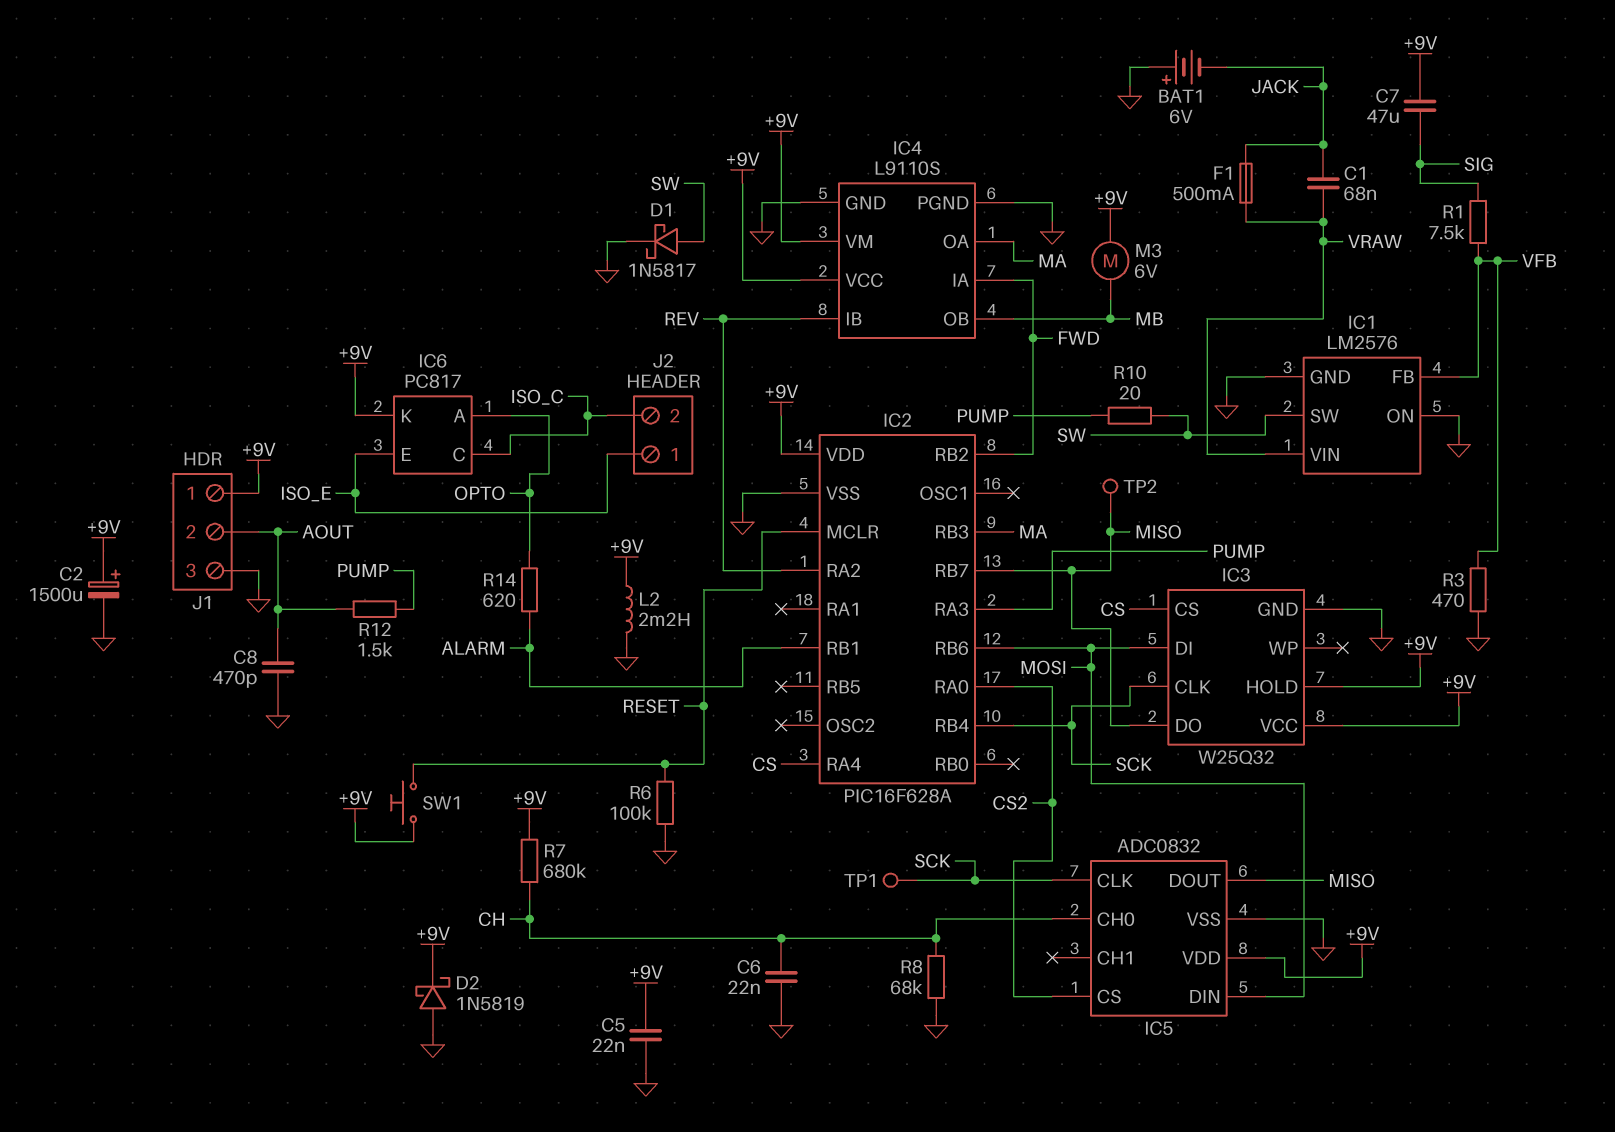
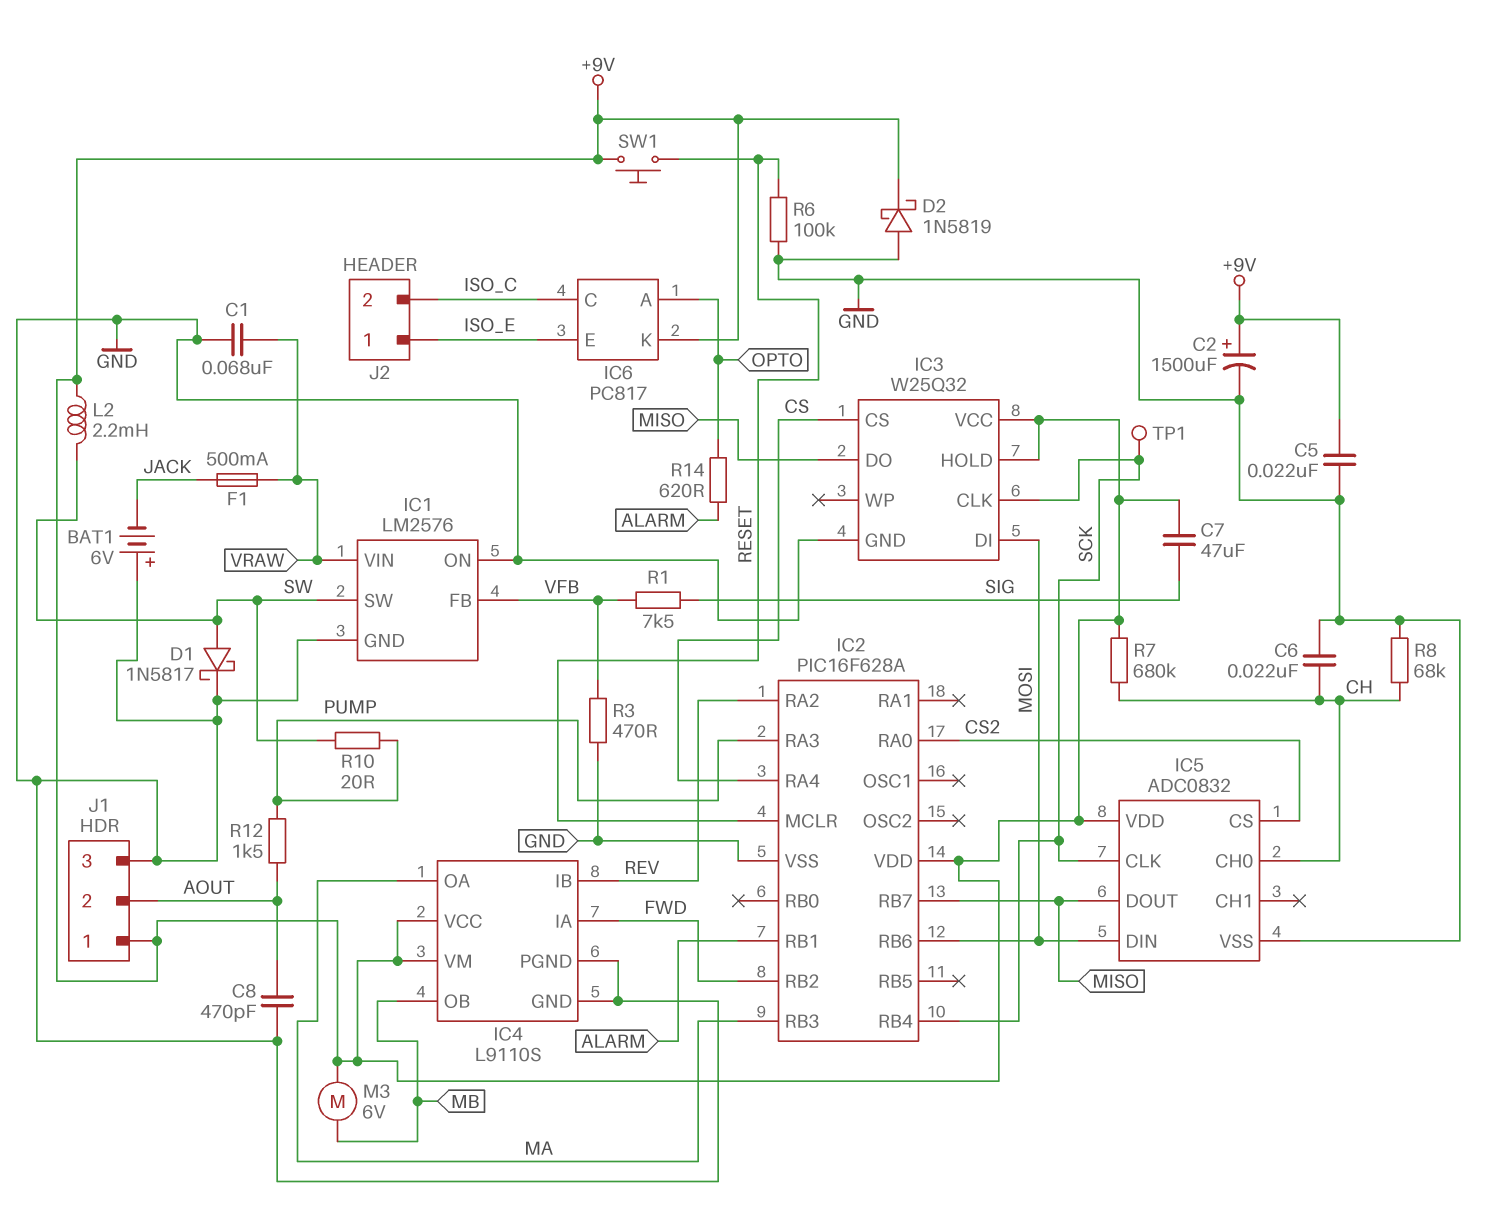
C1: 68nF (JACK, VRAW) -> 68nF (GND, VRAW)
L2: 2.2mH (+9V, GND) -> 2.2mH (+9V, SW)
TP2: test point (MISO) -> none

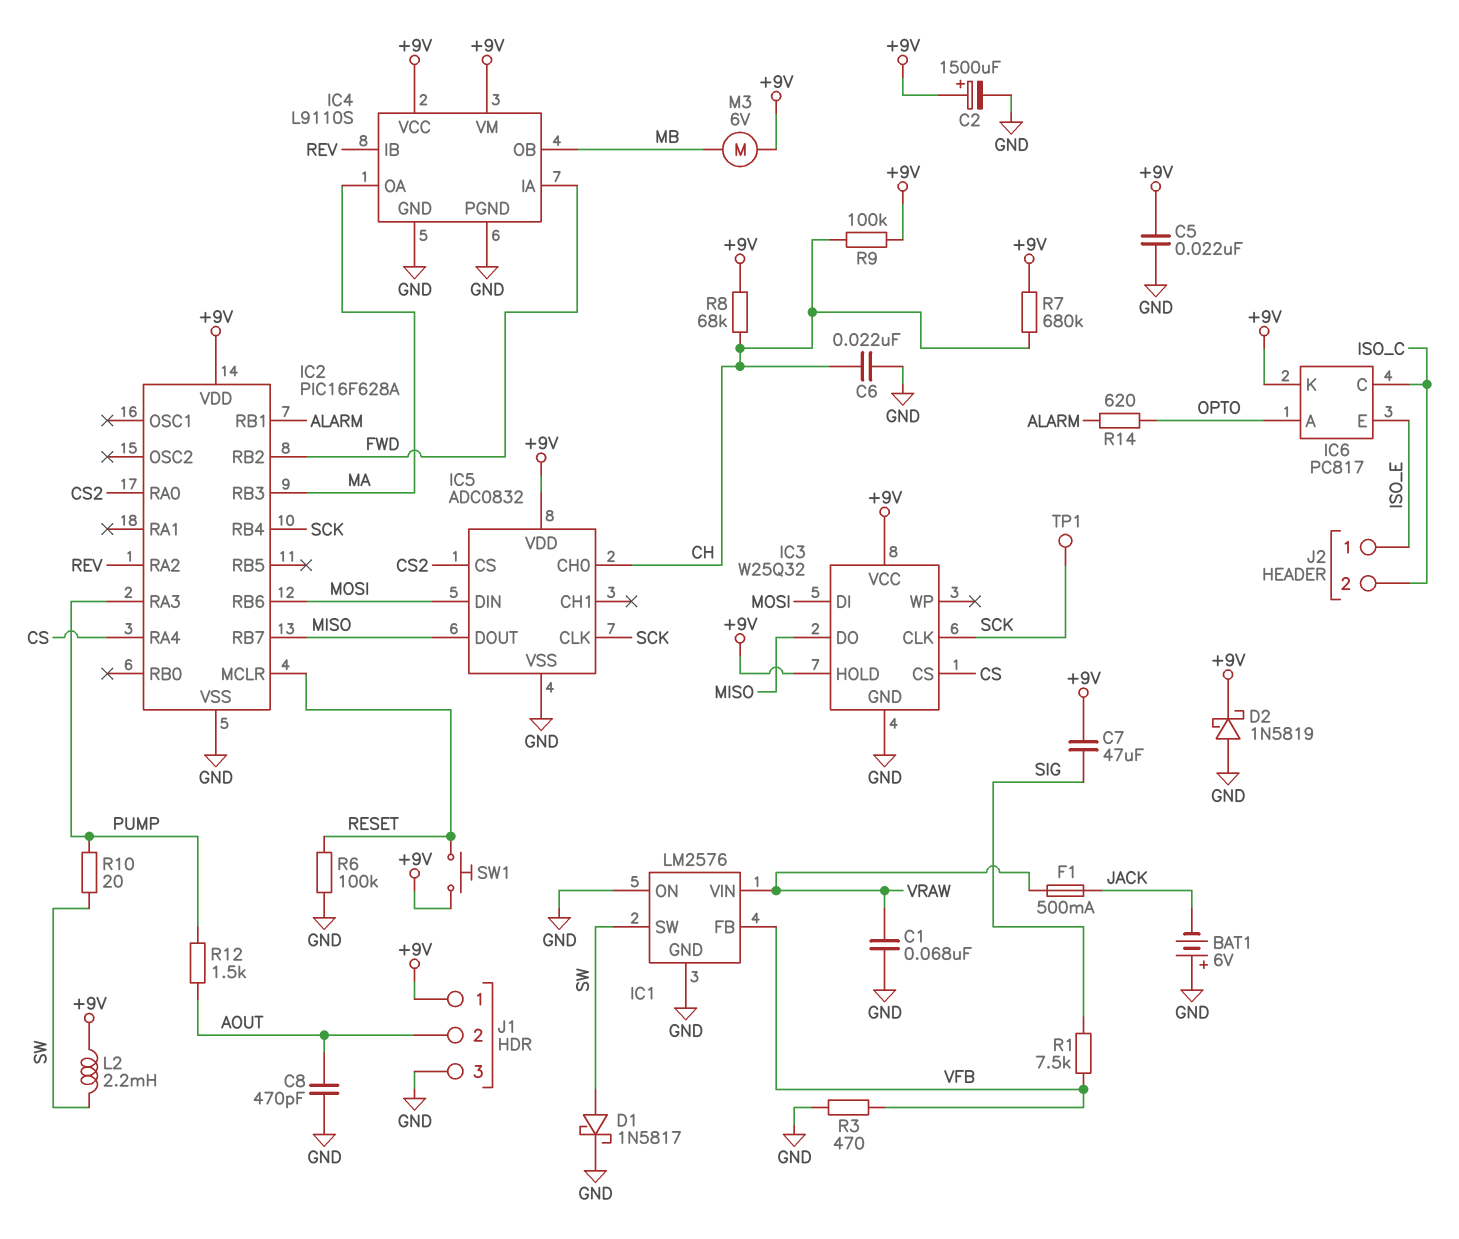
R8: 68k (CH, GND) -> 68k (+9V, CH)
R9: none -> 100k (+9V, CH)

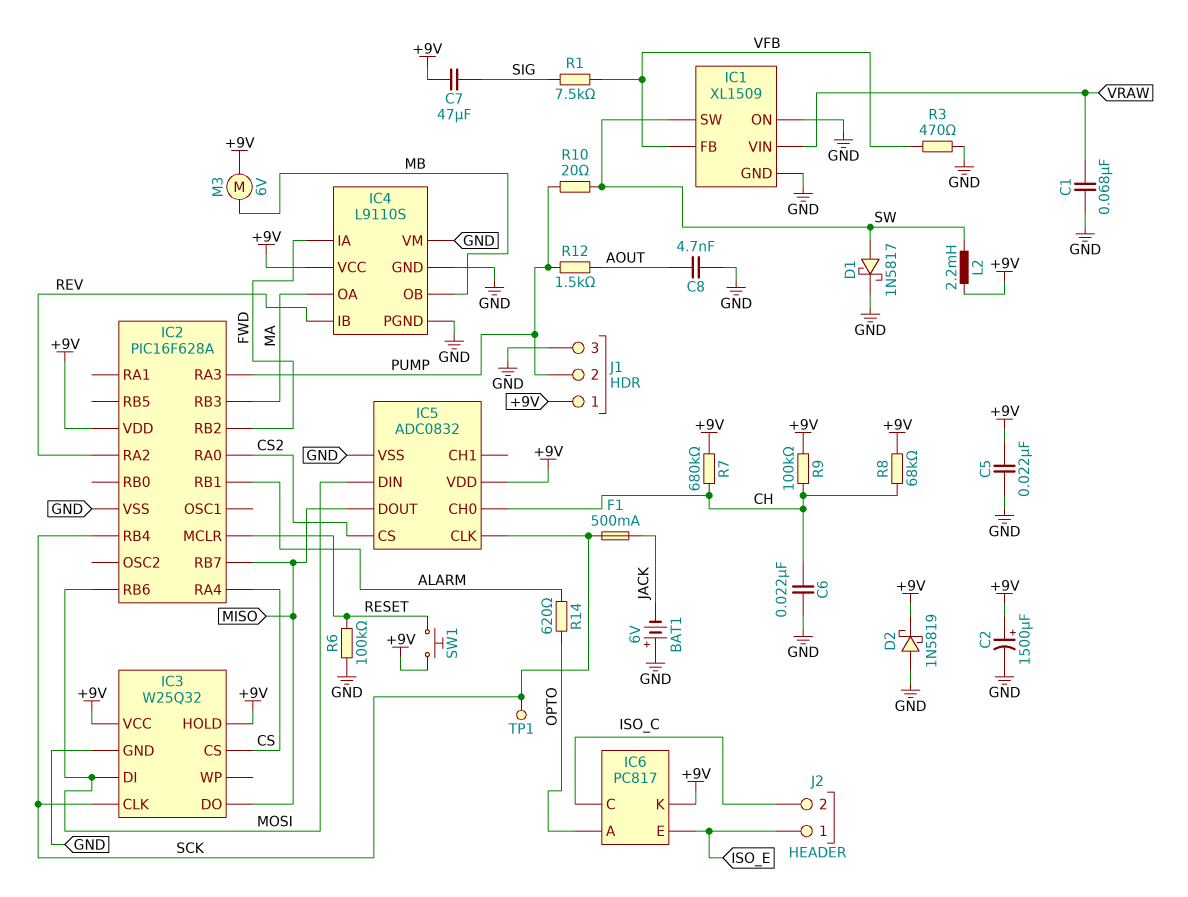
C8: 470pF (AOUT, GND) -> 4.7nF (AOUT, GND)
F1: 500mA (JACK, VRAW) -> 500mA (JACK, SCK)
IC1: LM2576 -> XL1509
IC4 pin VM: +9V -> GND
J1 pin 2: AOUT -> PUMP

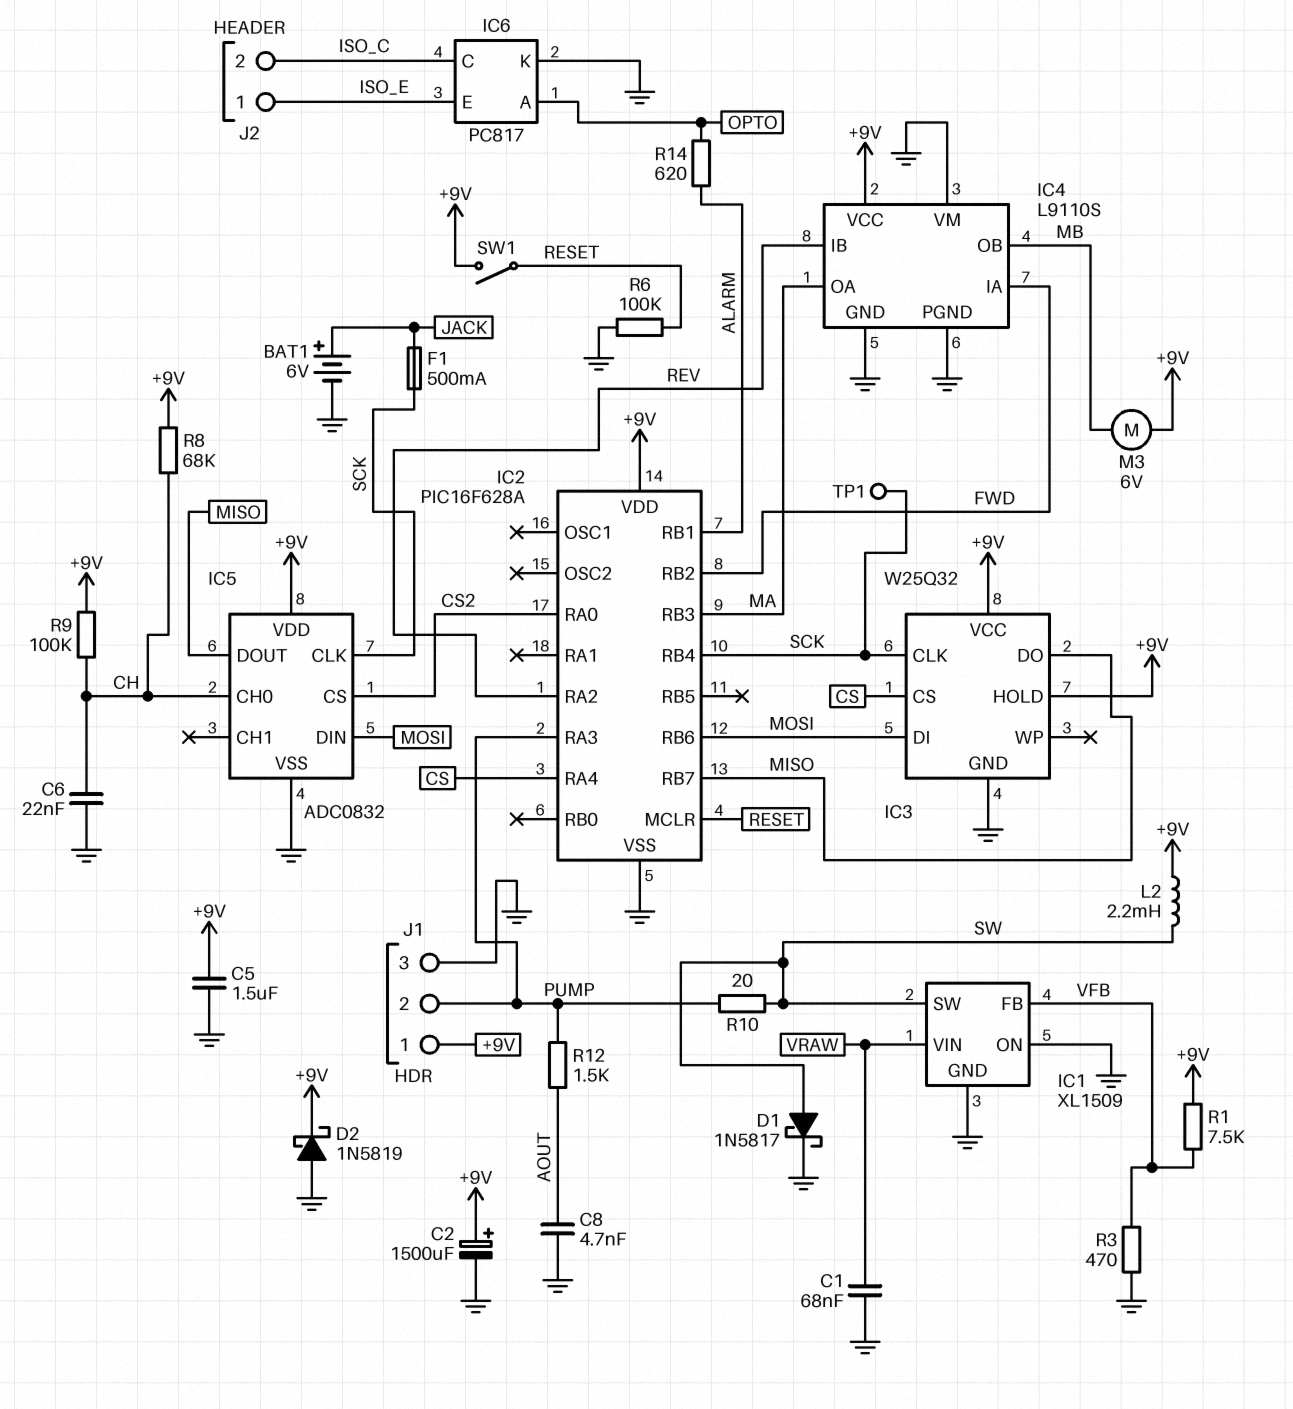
BAT1: 6V (plus GND, minus JACK) -> 6V (plus JACK, minus GND)
C5: 22nF (+9V, GND) -> 1.5uF (+9V, GND)
C7: 47uF (+9V, SIG) -> none
IC6 pin K: +9V -> GND
R1: 7.5k (SIG, VFB) -> 7.5k (+9V, VFB)
R7: 680k (+9V, CH) -> none
SW1: button (+9V, RESET) -> switch (+9V, RESET)

